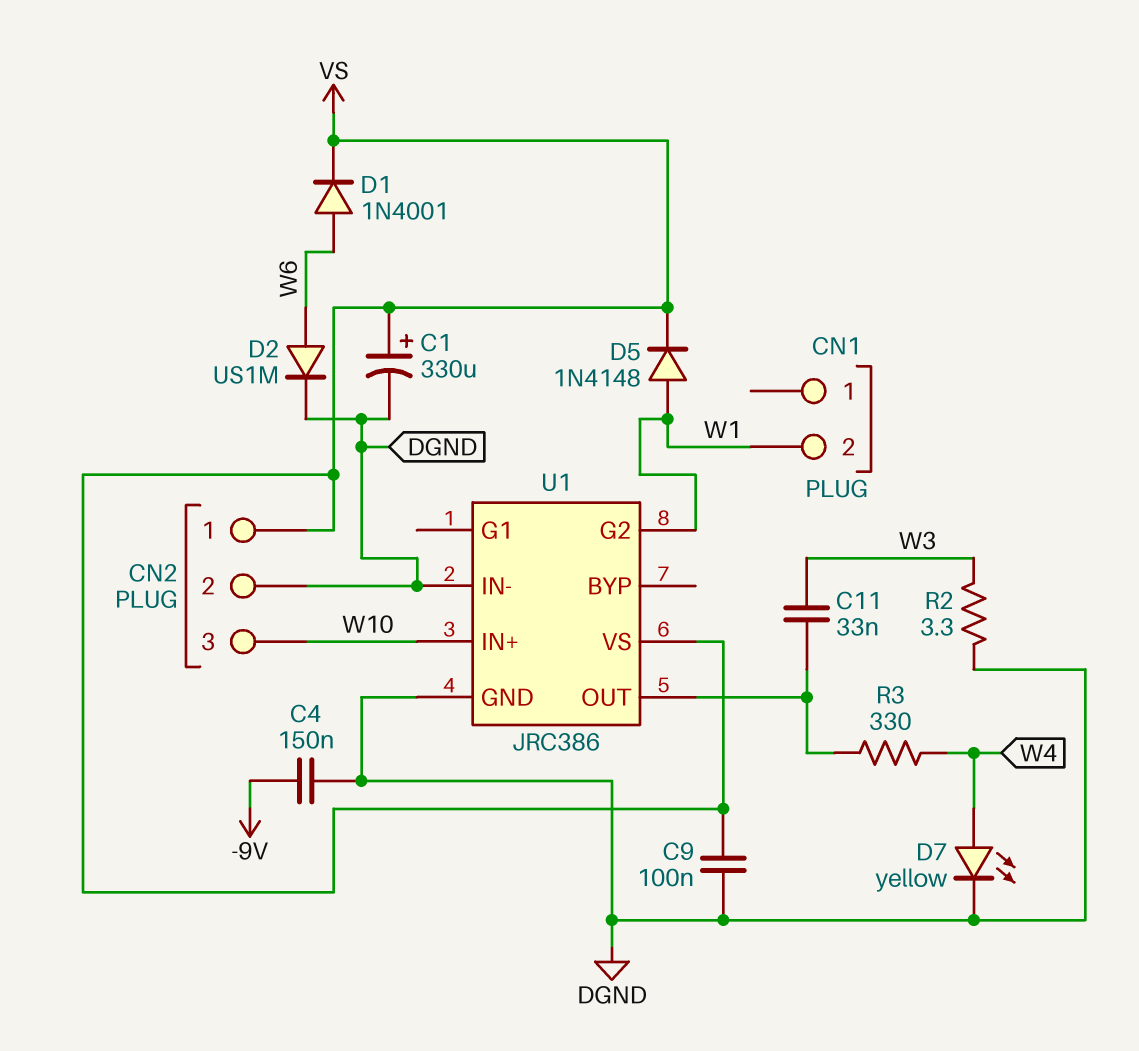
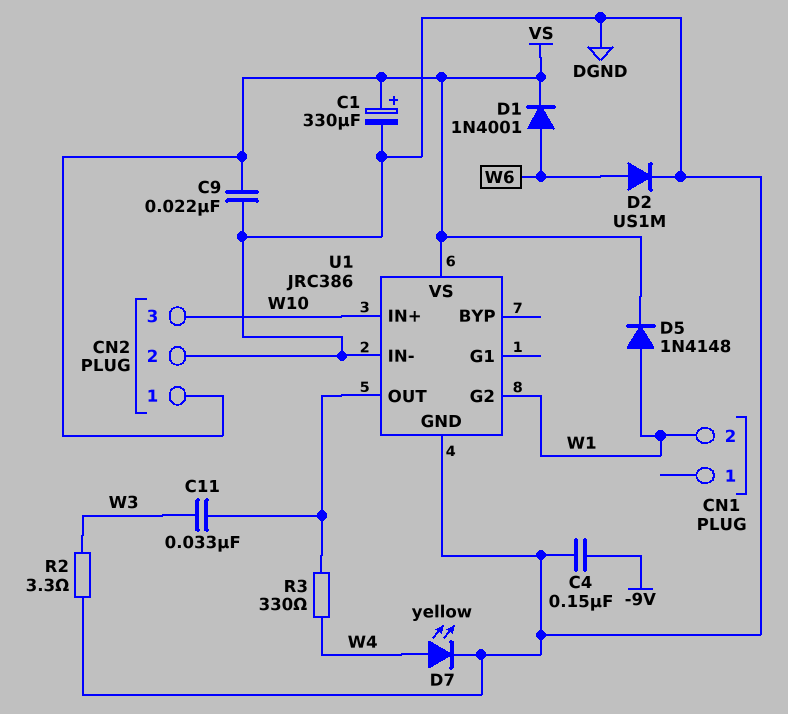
C9: 100nF (DGND, VS) -> 22nF (DGND, VS)

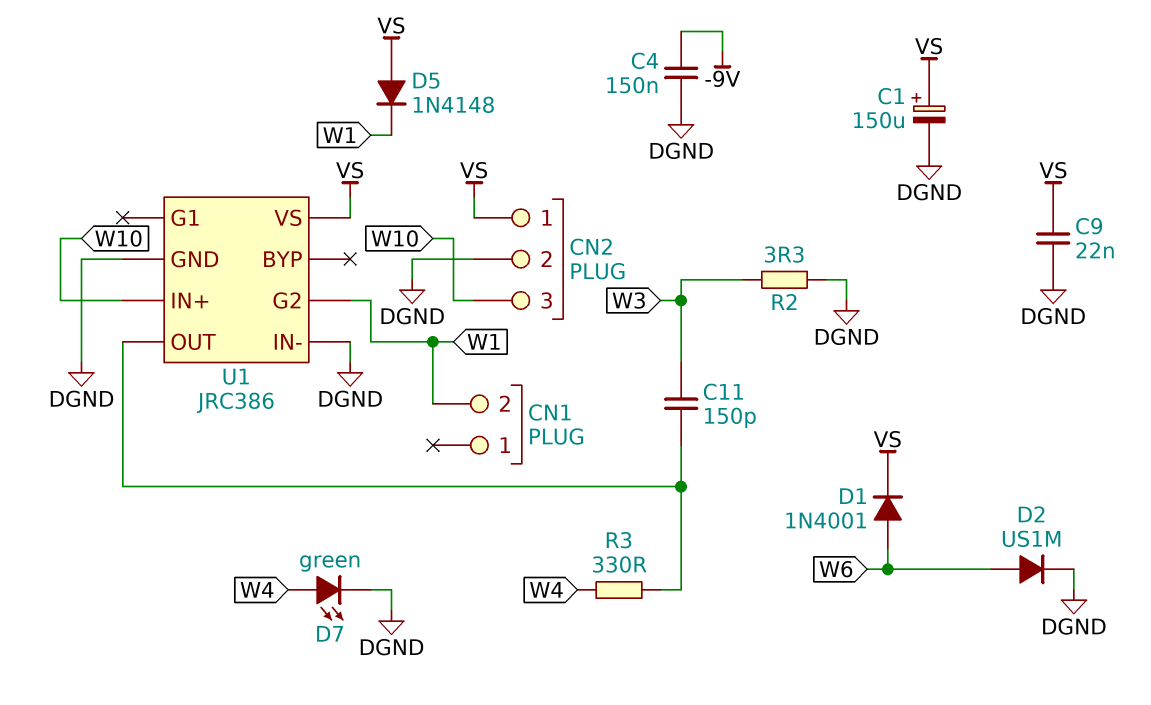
C1: 330uF (plus VS, minus DGND) -> 150uF (plus VS, minus DGND)
C11: 33nF (U1/OUT, W3) -> 150pF (U1/OUT, W3)
D5: diode 1N4148 (A W1, K VS) -> diode 1N4148 (A VS, K W1)
D7: LED yellow (A W4, K DGND) -> LED green (A W4, K DGND)

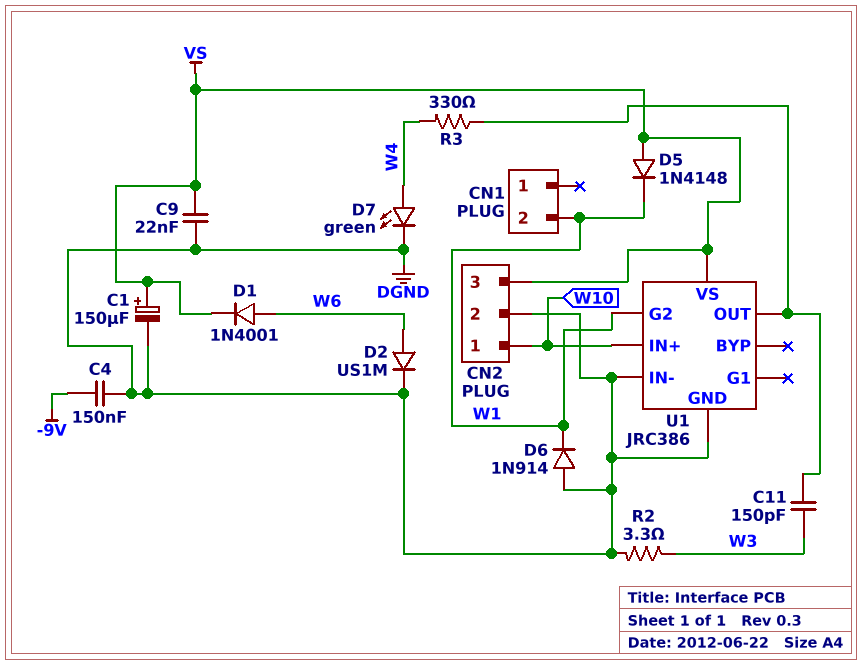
CN2 pin 1: VS -> W10
CN2 pin 3: W10 -> VS
D6: none -> diode 1N914 (A DGND, K W1)

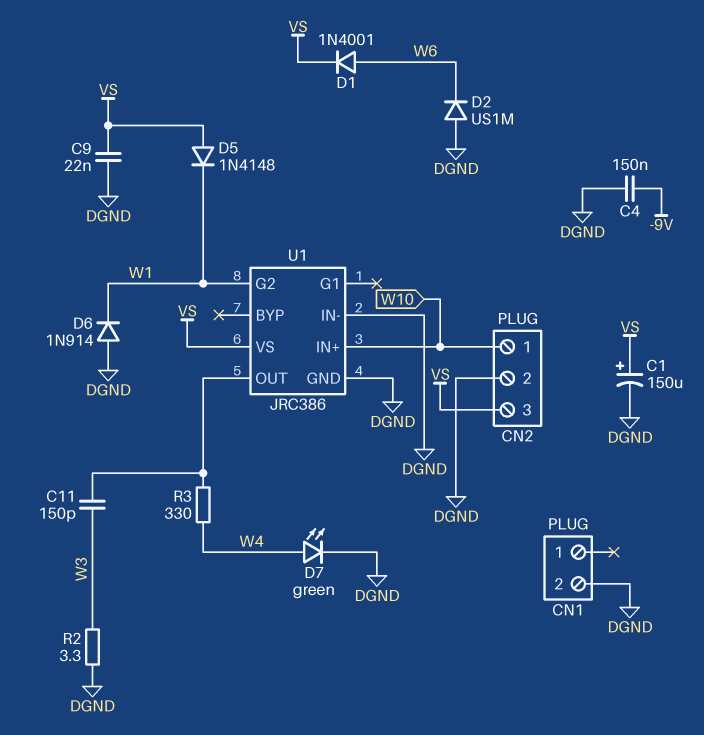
CN1 pin 2: W1 -> DGND
D2: diode US1M (A W6, K DGND) -> diode US1M (A DGND, K W6)

